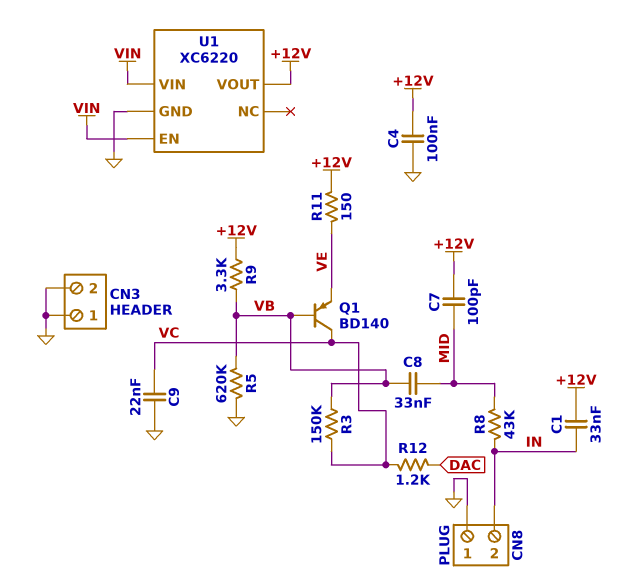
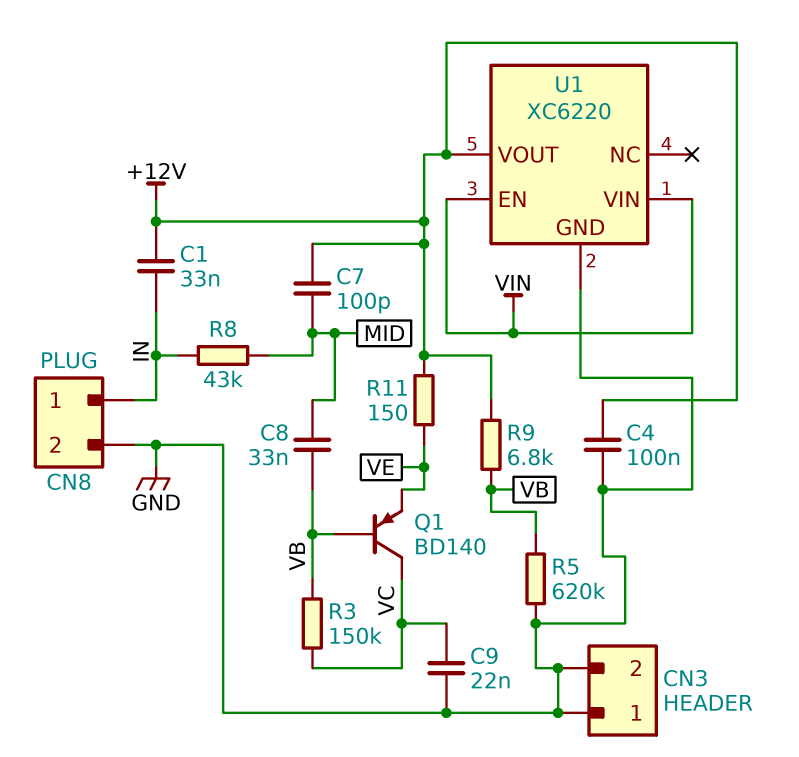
CN8 pin 1: GND -> IN
CN8 pin 2: IN -> GND
R9: 3.3k (+12V, VB) -> 6.8k (+12V, VB)
R12: 1.2k (DAC, VC) -> none

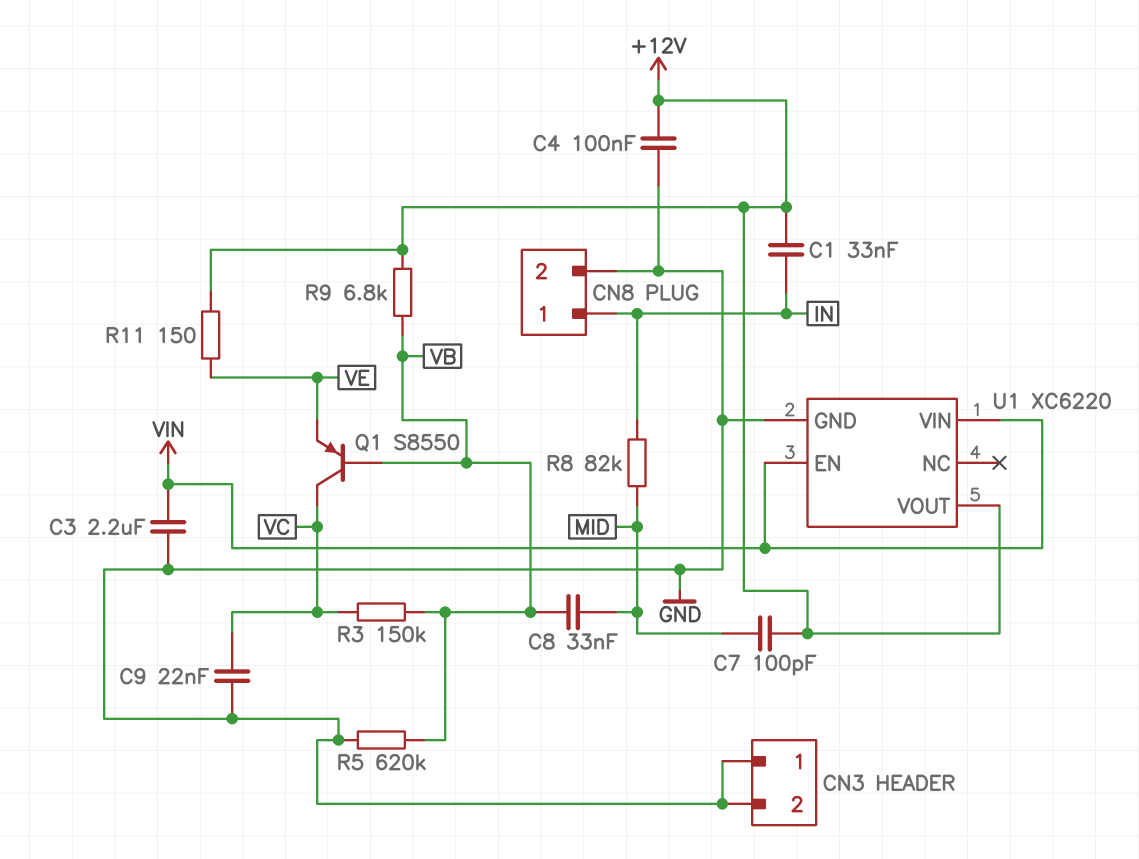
C3: none -> 2.2uF (GND, VIN)
Q1: PNP BD140 (B VB, C VC, E VE) -> PNP S8550 (B VB, C VC, E VE)
R8: 43k (IN, MID) -> 82k (IN, MID)

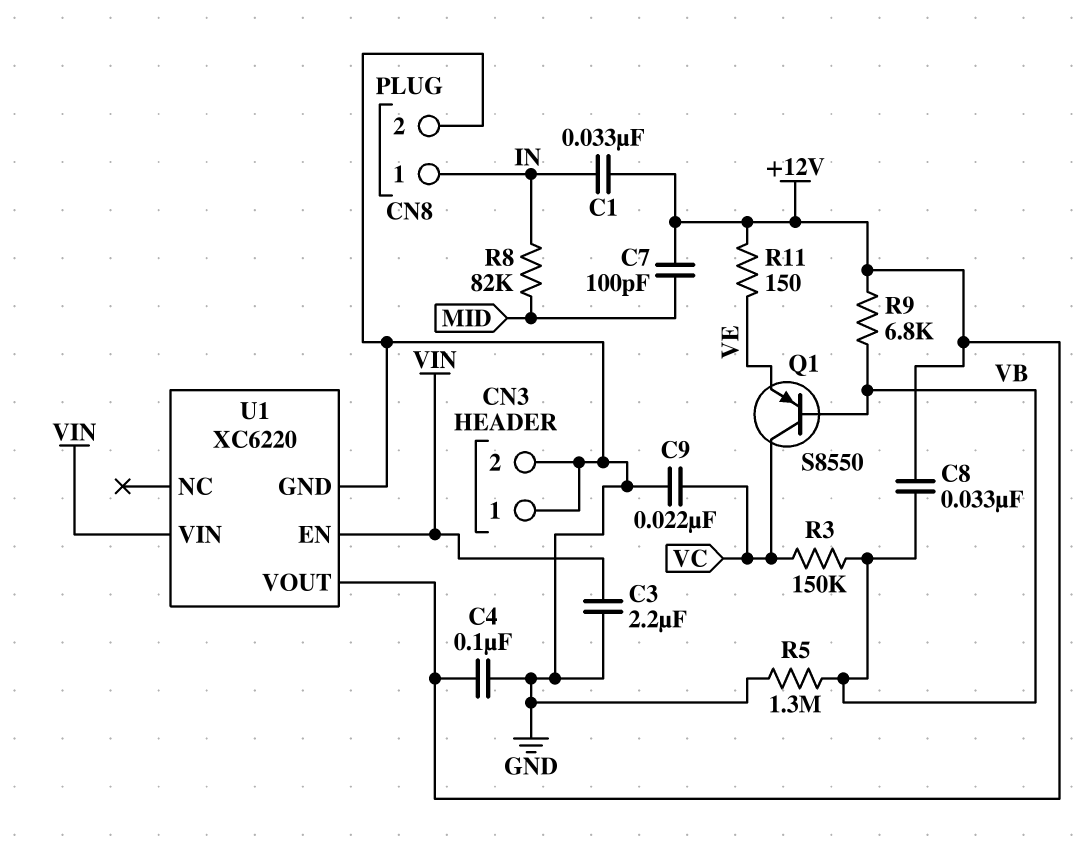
C8: 33nF (MID, VB) -> 33nF (+12V, VB)
R5: 620k (GND, VB) -> 1.3M (GND, VB)

